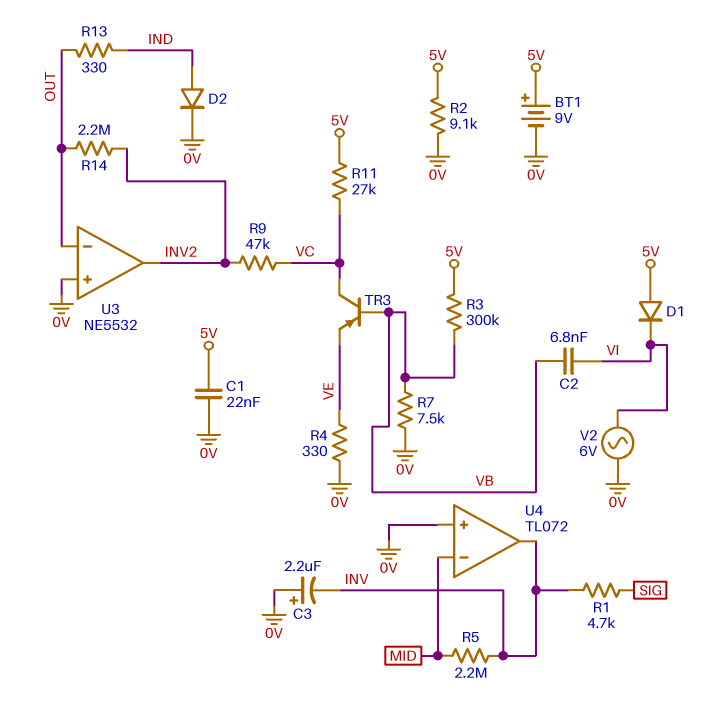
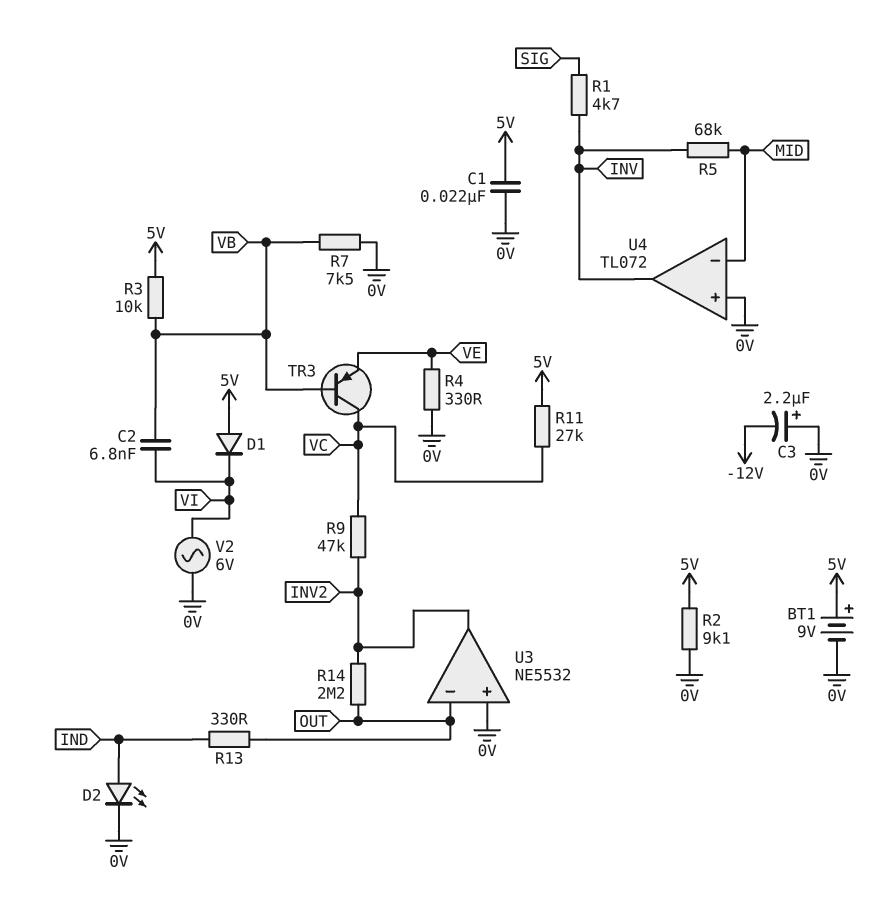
C3: 2.2uF (plus 0V, minus INV) -> 2.2uF (plus 0V, minus -12V)
D2: diode (A IND, K 0V) -> LED (A IND, K 0V)
R3: 300k (5V, VB) -> 10k (5V, VB)
R5: 2.2M (INV, MID) -> 68k (INV, MID)

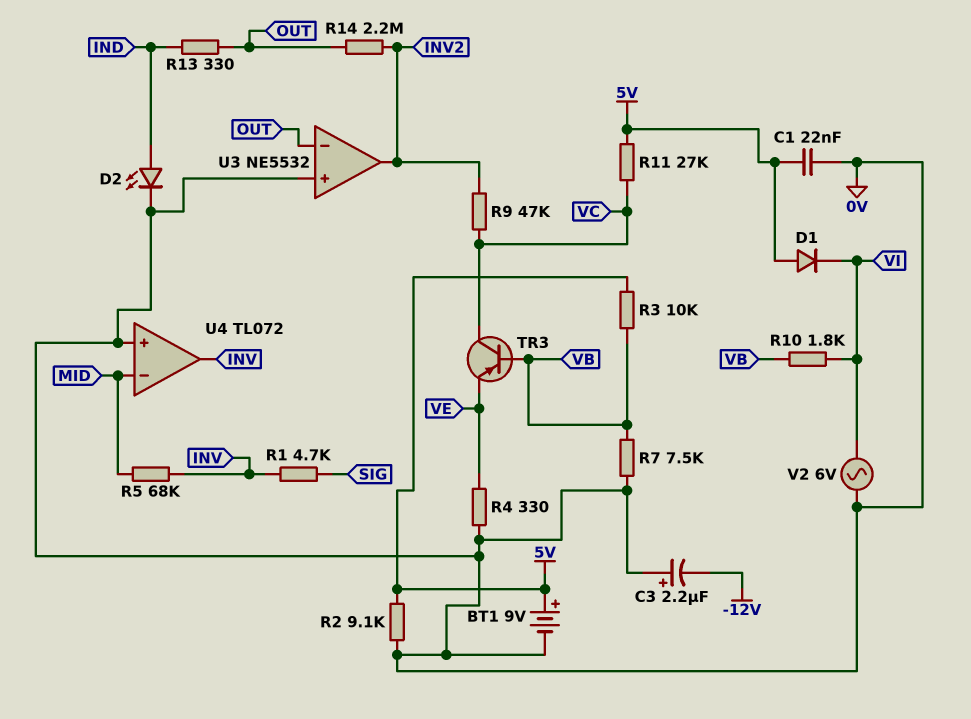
C2: 6.8nF (VB, VI) -> none
R10: none -> 1.8k (VB, VI)

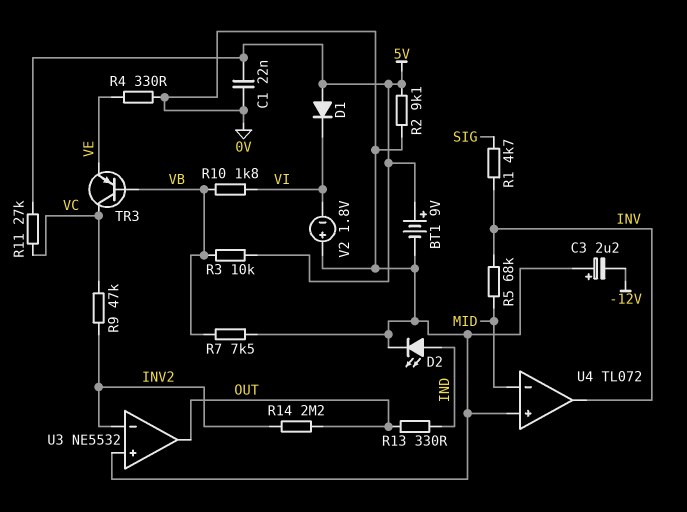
U3 pin in-: OUT -> INV2
U3 pin out: INV2 -> OUT
V2: AC 6V (0V, VI) -> 1.8V (plus 0V, minus VI)

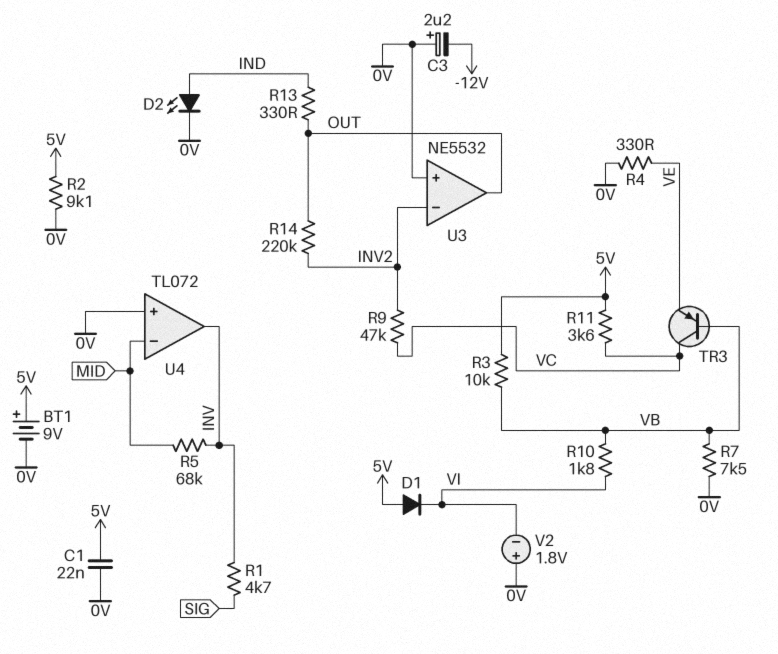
R11: 27k (5V, VC) -> 3.6k (5V, VC)
R14: 2.2M (INV2, OUT) -> 220k (INV2, OUT)

